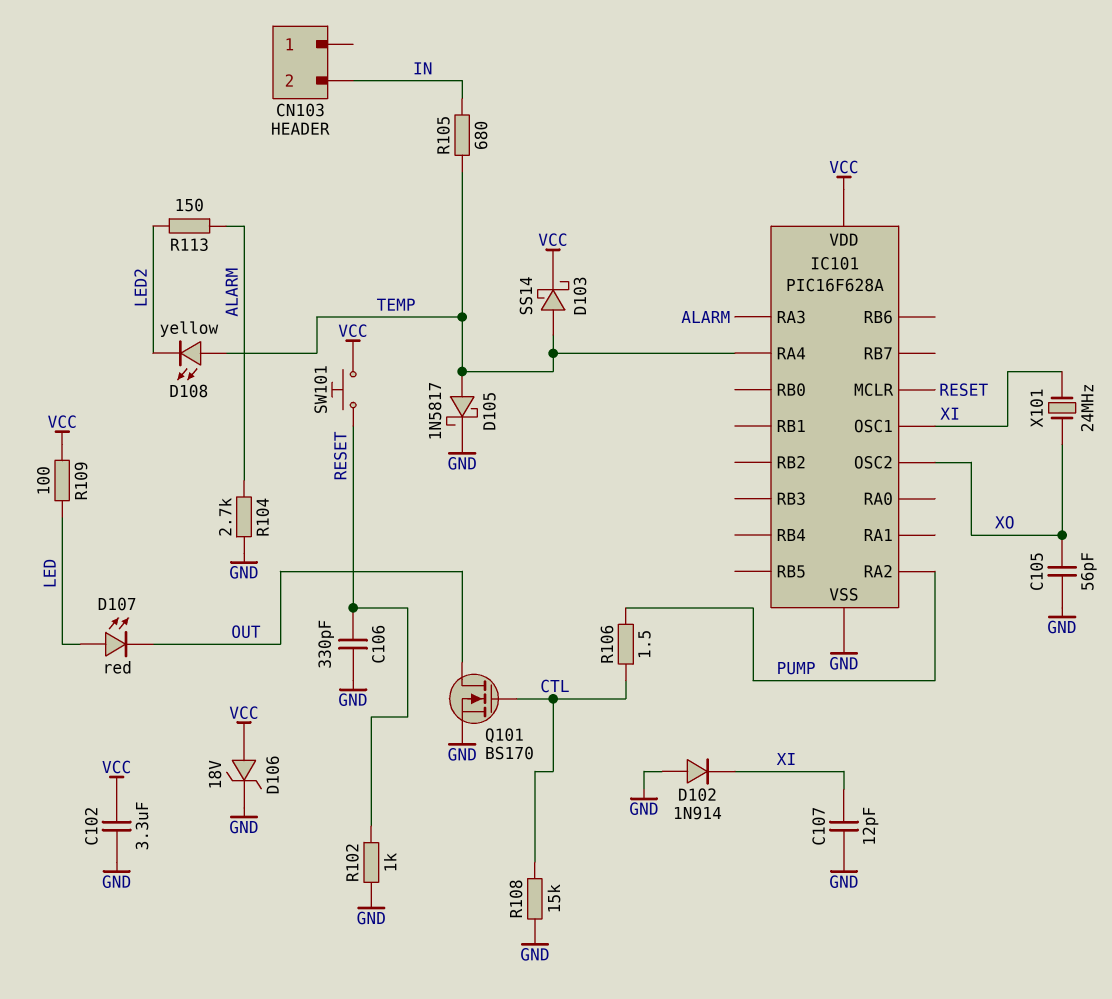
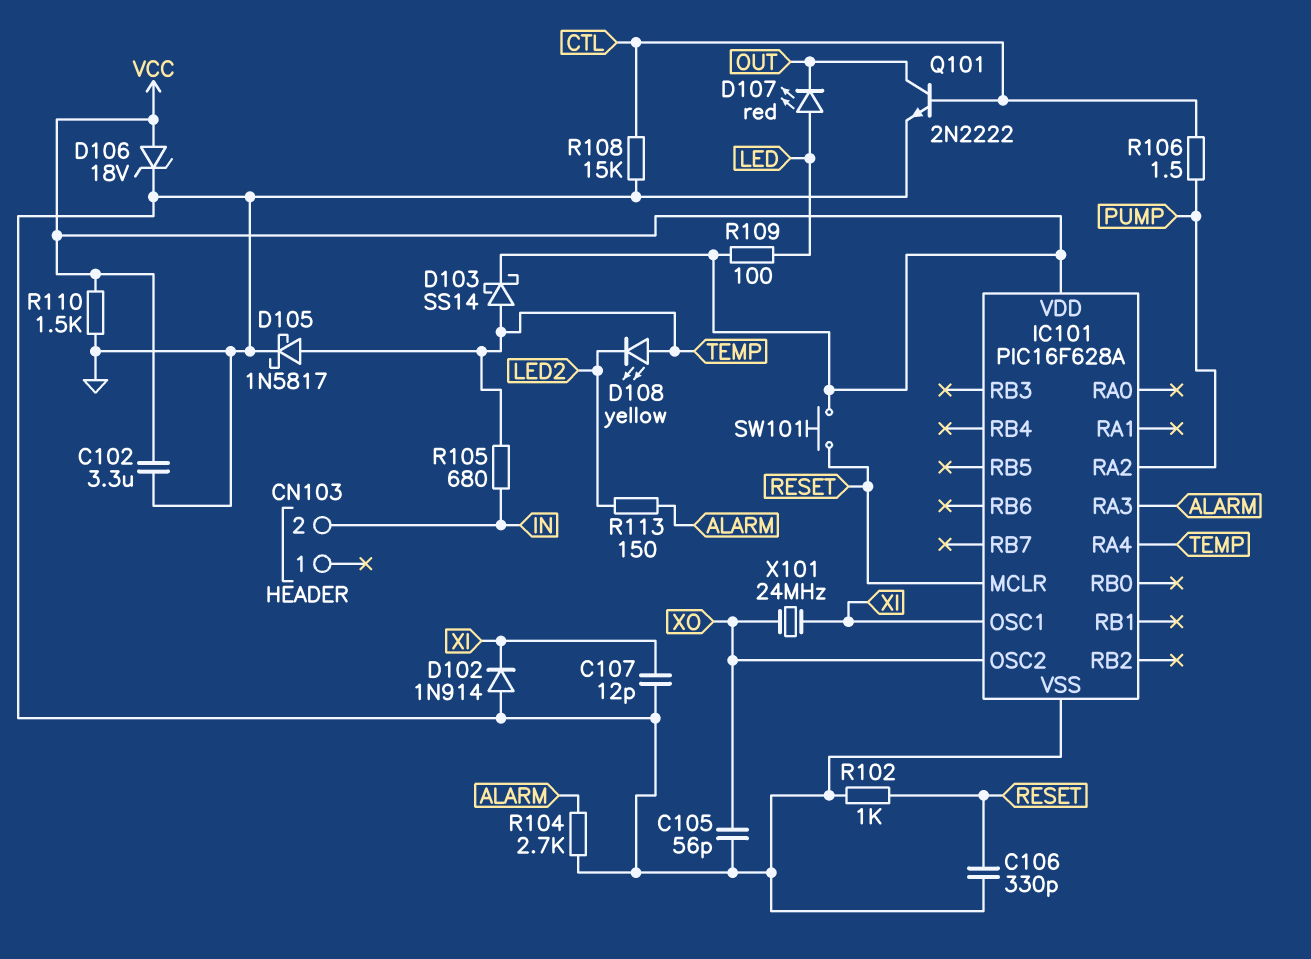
Q101: NMOS BS170 (G CTL, D OUT, S GND) -> NPN 2N2222 (B CTL, C OUT, E GND)
R110: none -> 1.5k (GND, VCC)

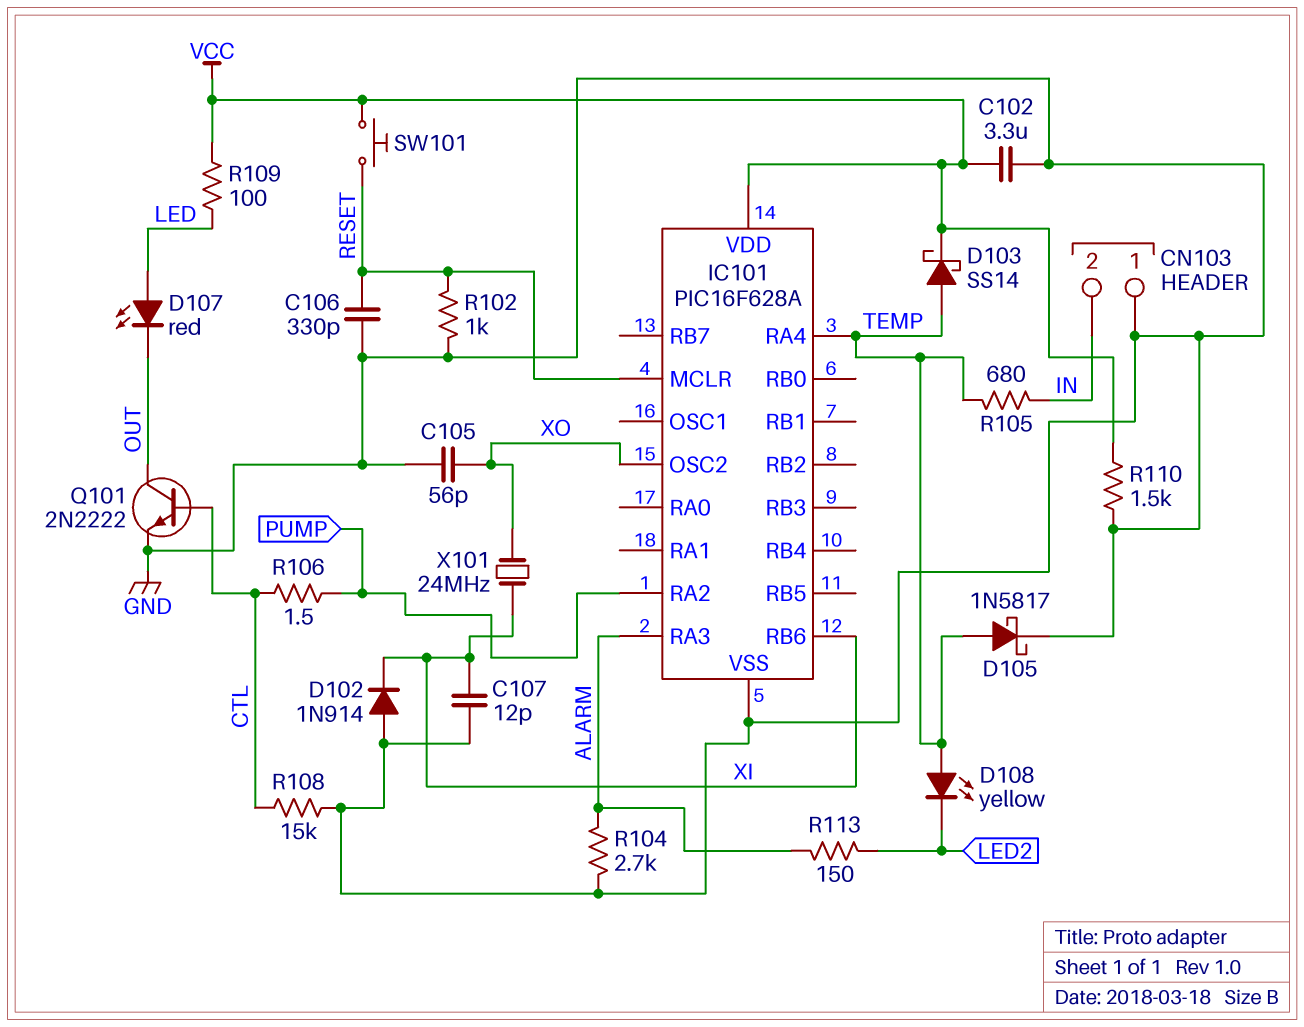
CN103 pin 1: none -> GND
D106: zener 18V (A VCC, K GND) -> none
IC101 pin OSC1: XI -> none
IC101 pin RB6: none -> XI

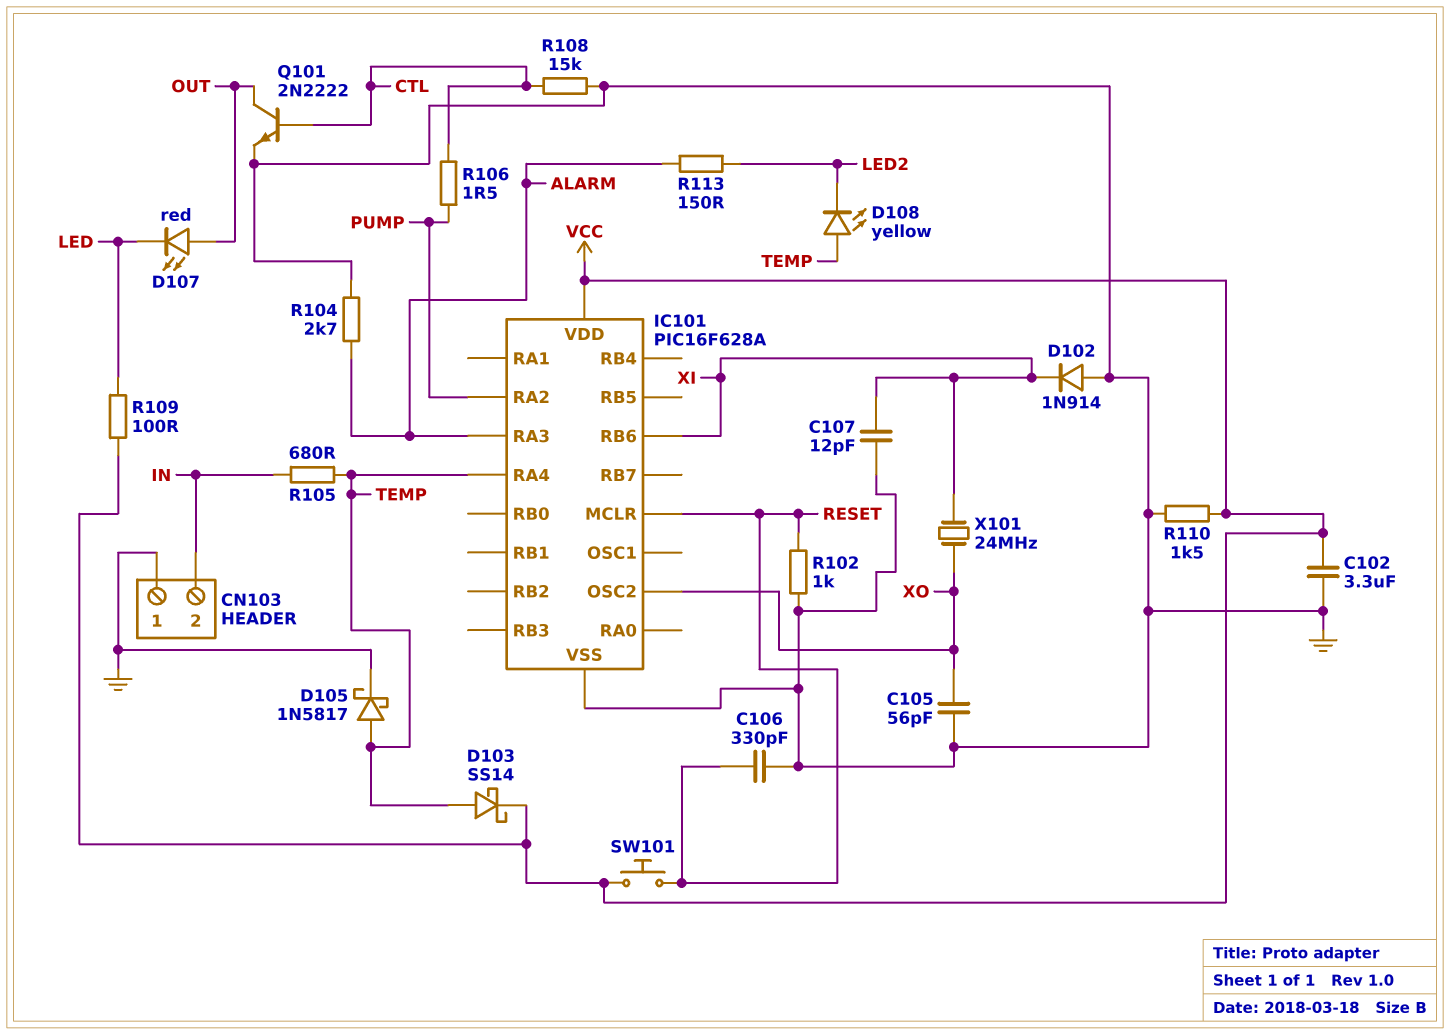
D107: LED red (A LED, K OUT) -> LED red (A OUT, K LED)

